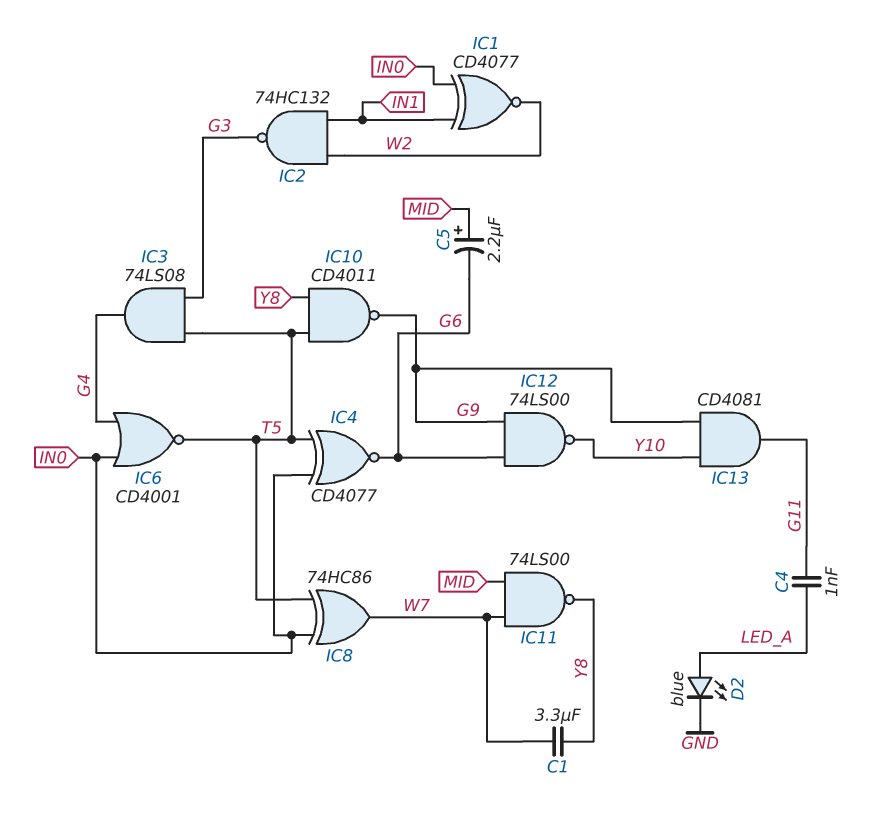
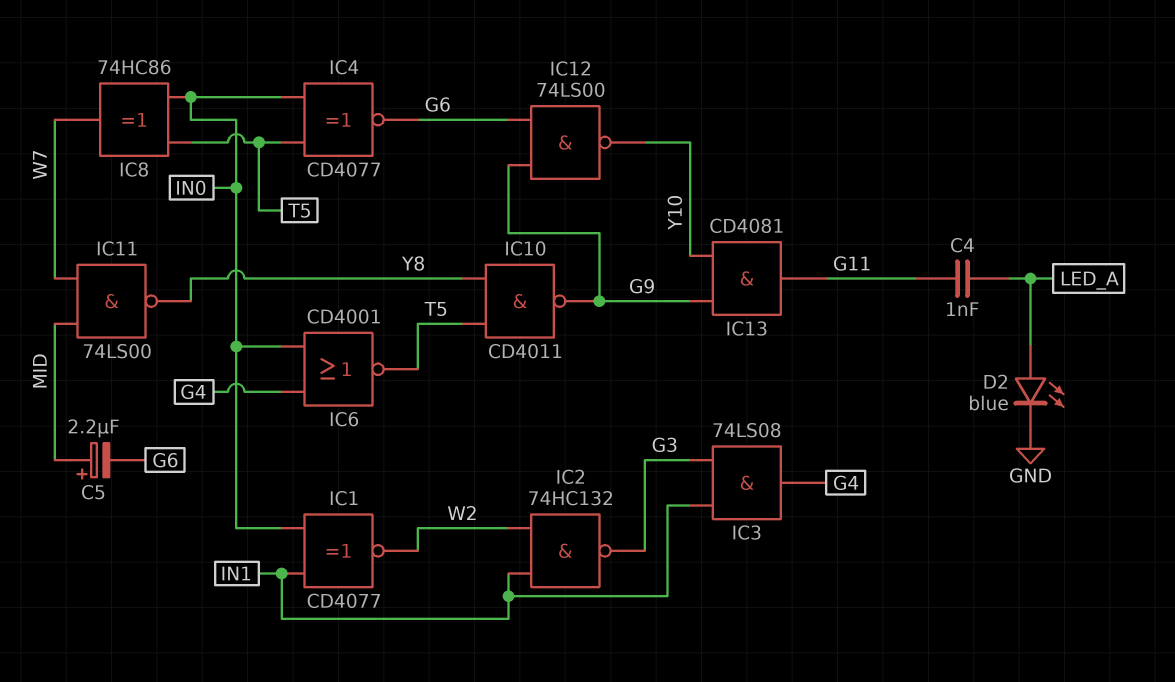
C1: 3.3uF (W7, Y8) -> none
IC3: AND 74LS08 (in G3, in T5, out G4) -> AND 74LS08 (in G3, in IN1, out G4)

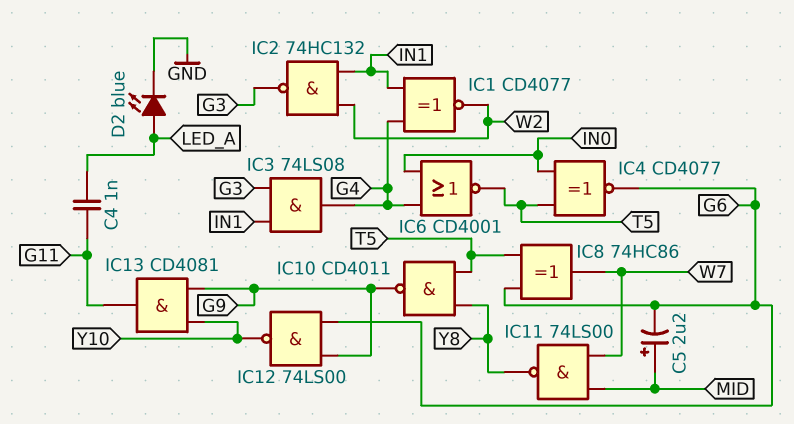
IC1: XNOR CD4077 (in IN0, in IN1, out W2) -> XNOR CD4077 (in G4, in IN1, out W2)
IC8: XOR 74HC86 (in IN0, in T5, out W7) -> XOR 74HC86 (in G6, in T5, out W7)

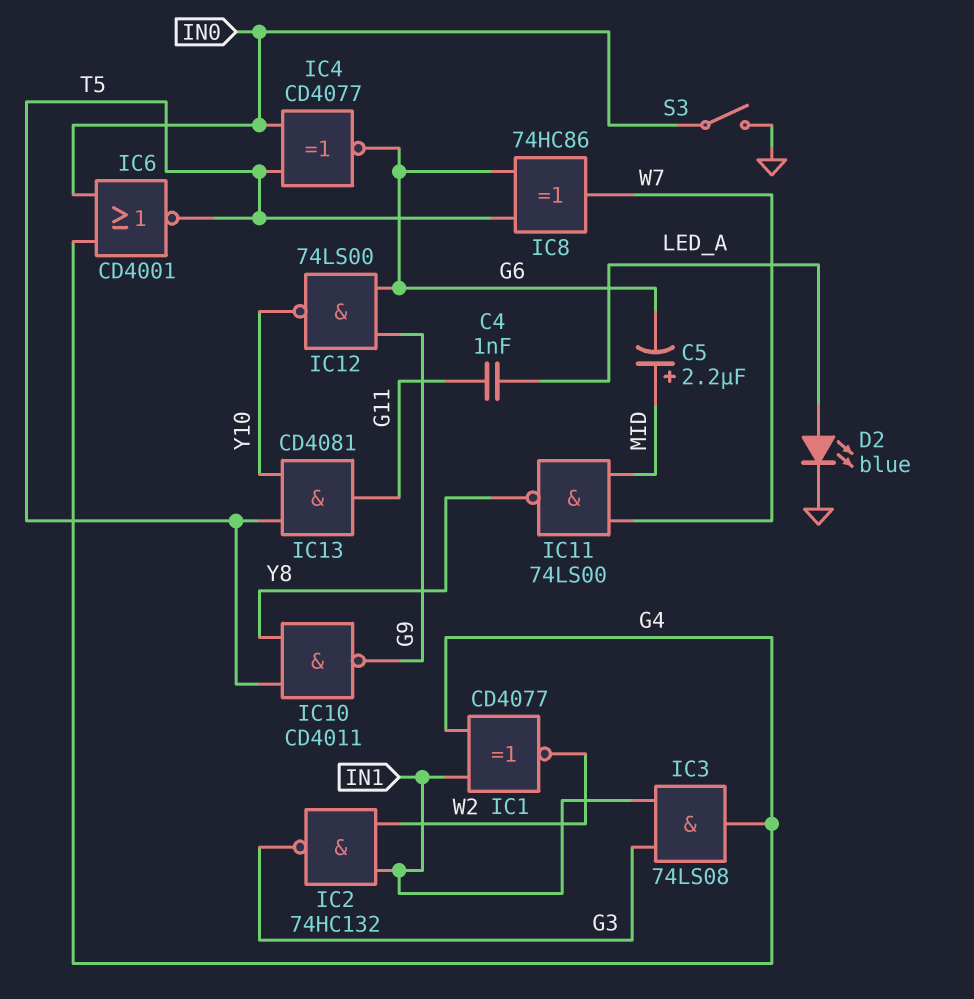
IC13: AND CD4081 (in G9, in Y10, out G11) -> AND CD4081 (in T5, in Y10, out G11)
S3: none -> switch (GND, IN0)

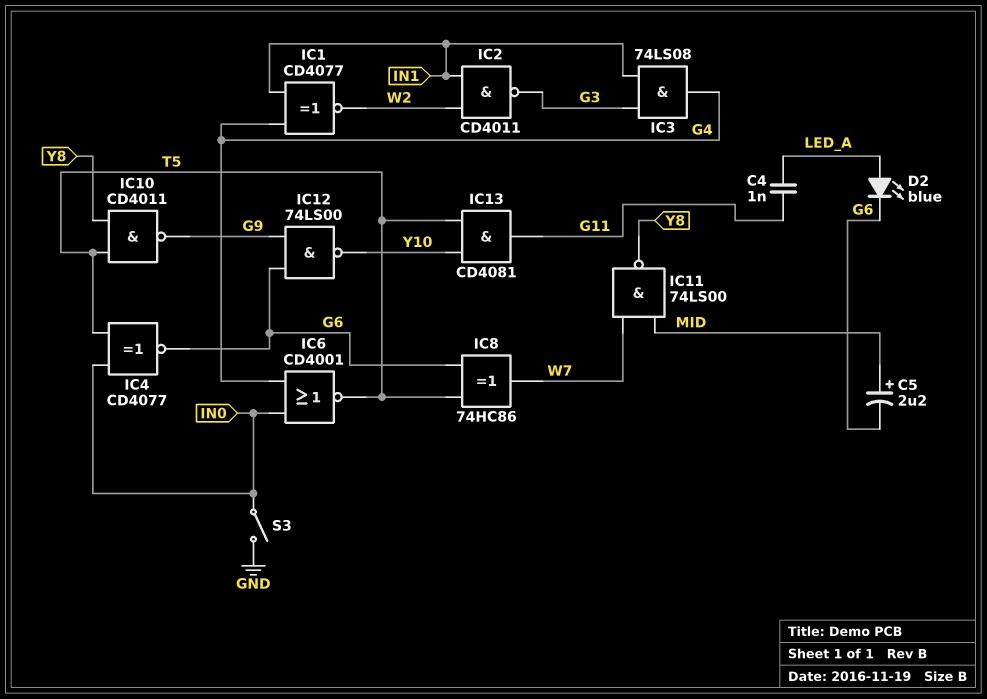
D2: LED blue (A LED_A, K GND) -> LED blue (A LED_A, K G6)
IC2: NAND 74HC132 (in IN1, in W2, out G3) -> NAND CD4011 (in IN1, in W2, out G3)

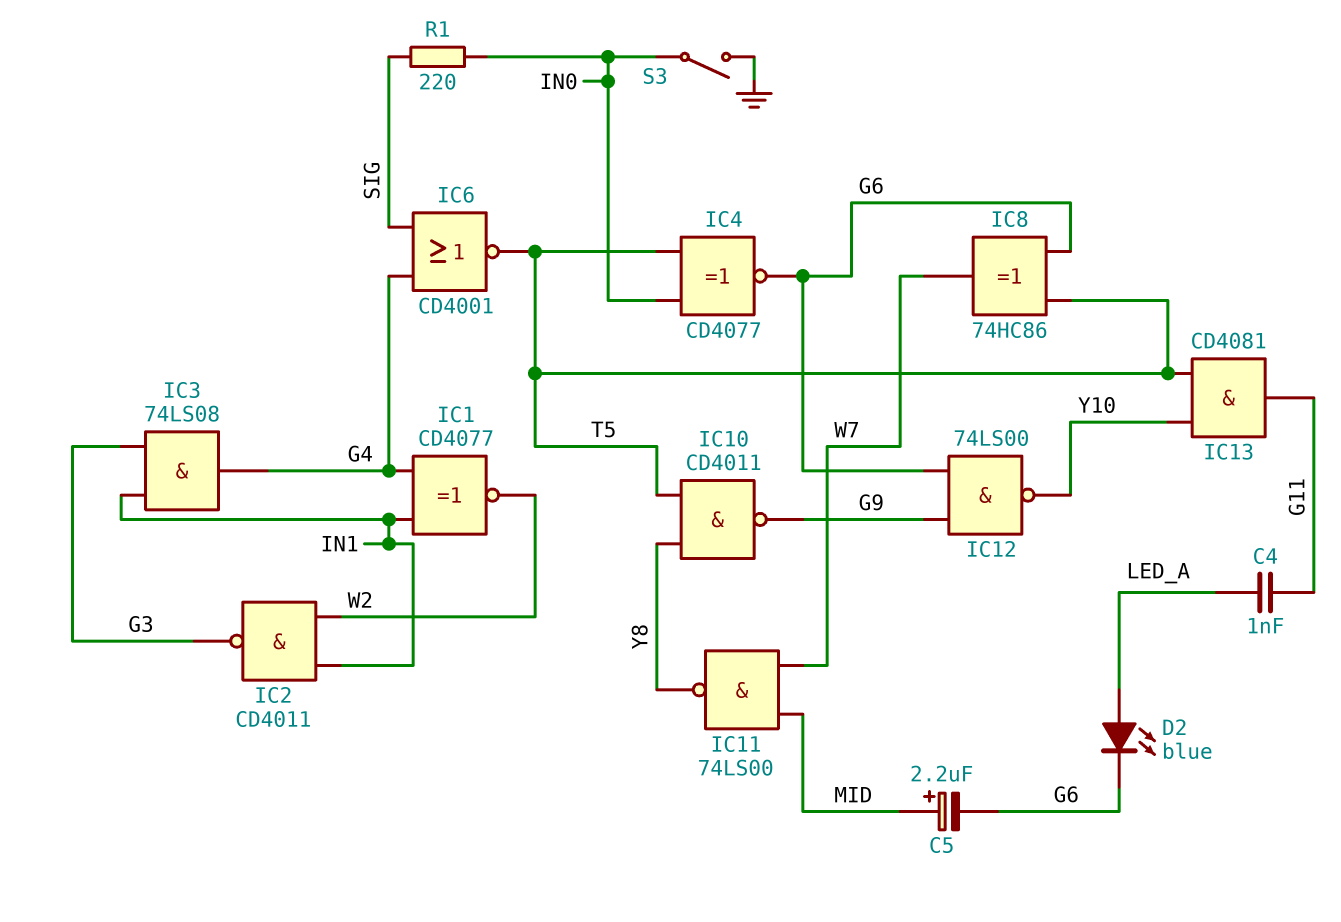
IC6: NOR CD4001 (in G4, in IN0, out T5) -> NOR CD4001 (in G4, in SIG, out T5)
R1: none -> 220 (IN0, SIG)

